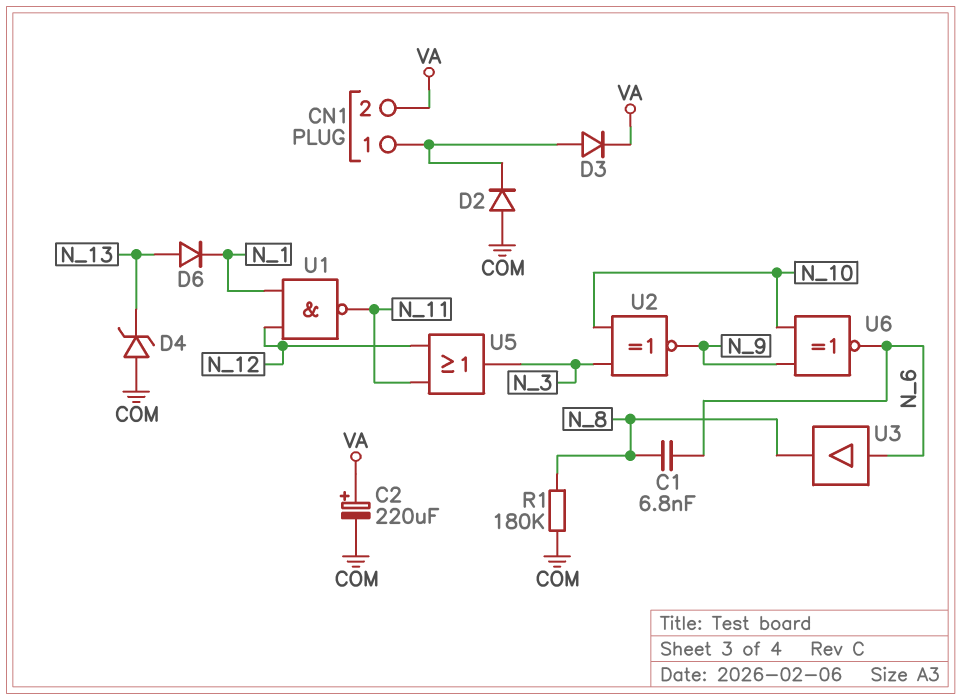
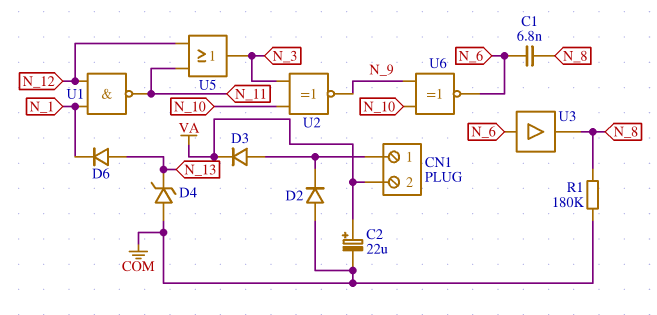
C2: 220uF (plus VA, minus COM) -> 22uF (plus VA, minus COM)

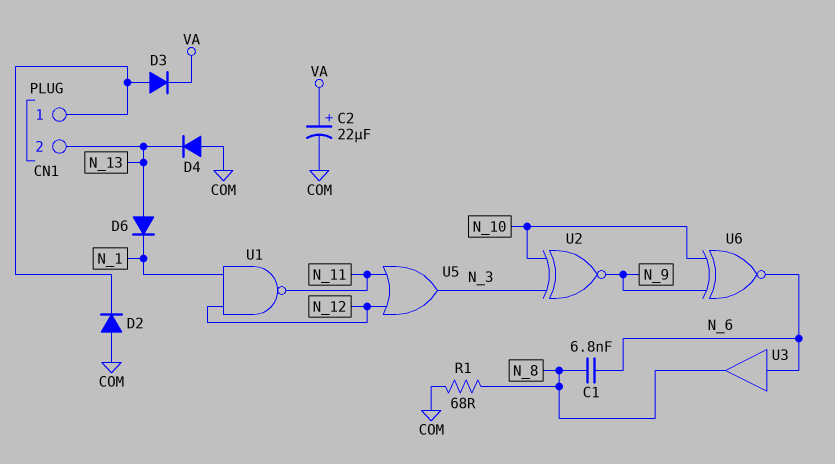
CN1 pin 2: VA -> N_13
D4: zener (A COM, K N_13) -> diode (A COM, K N_13)
R1: 180k (COM, N_8) -> 68 (COM, N_8)

